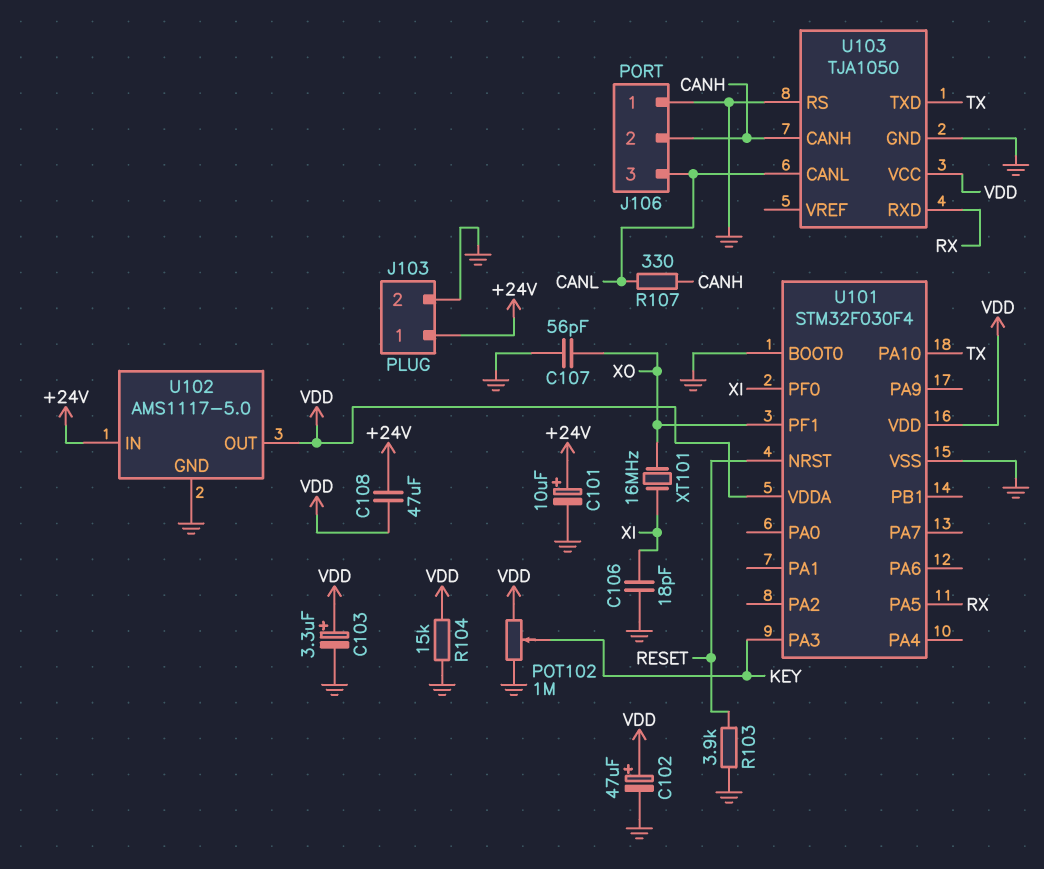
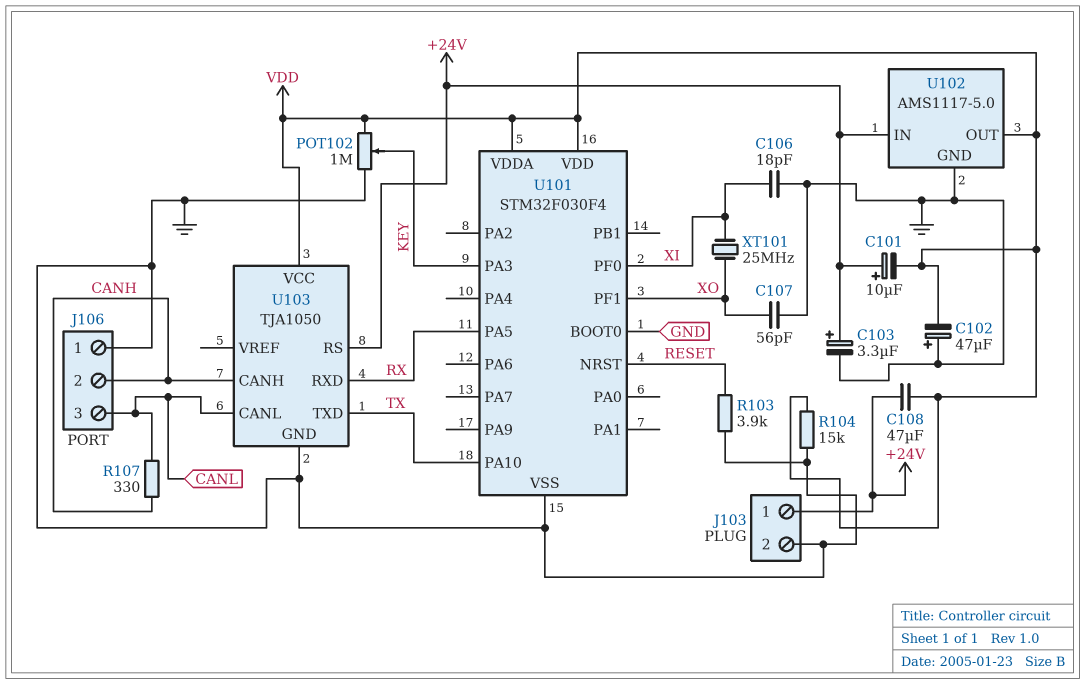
C101: 10uF (plus +24V, minus GND) -> 10uF (plus +24V, minus VDD)
C102: 47uF (plus VDD, minus GND) -> 47uF (plus GND, minus VDD)
C103: 3.3uF (plus VDD, minus GND) -> 3.3uF (plus +24V, minus GND)
U103 pin RS: GND -> +24V
XT101: 16MHz (XI, XO) -> 25MHz (XI, XO)

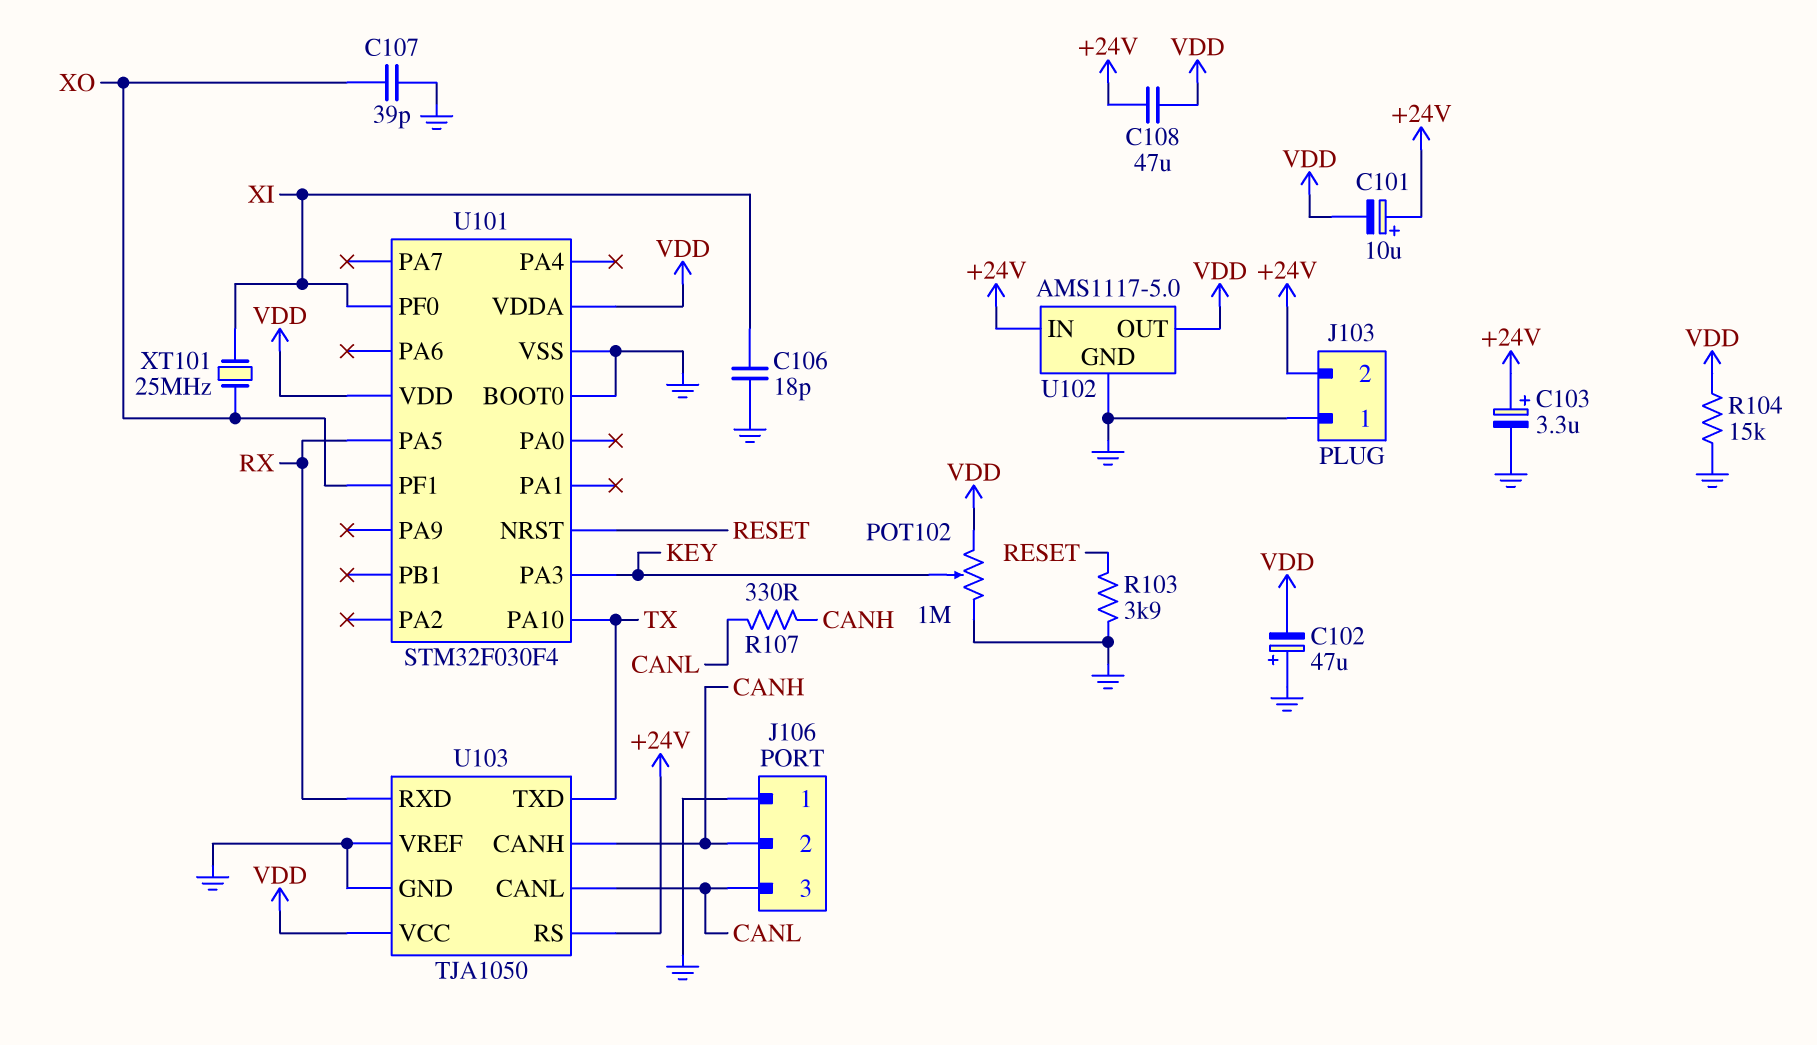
C107: 56pF (GND, XO) -> 39pF (GND, XO)
J103 pin 1: +24V -> GND
J103 pin 2: GND -> +24V
U103 pin VREF: none -> GND

